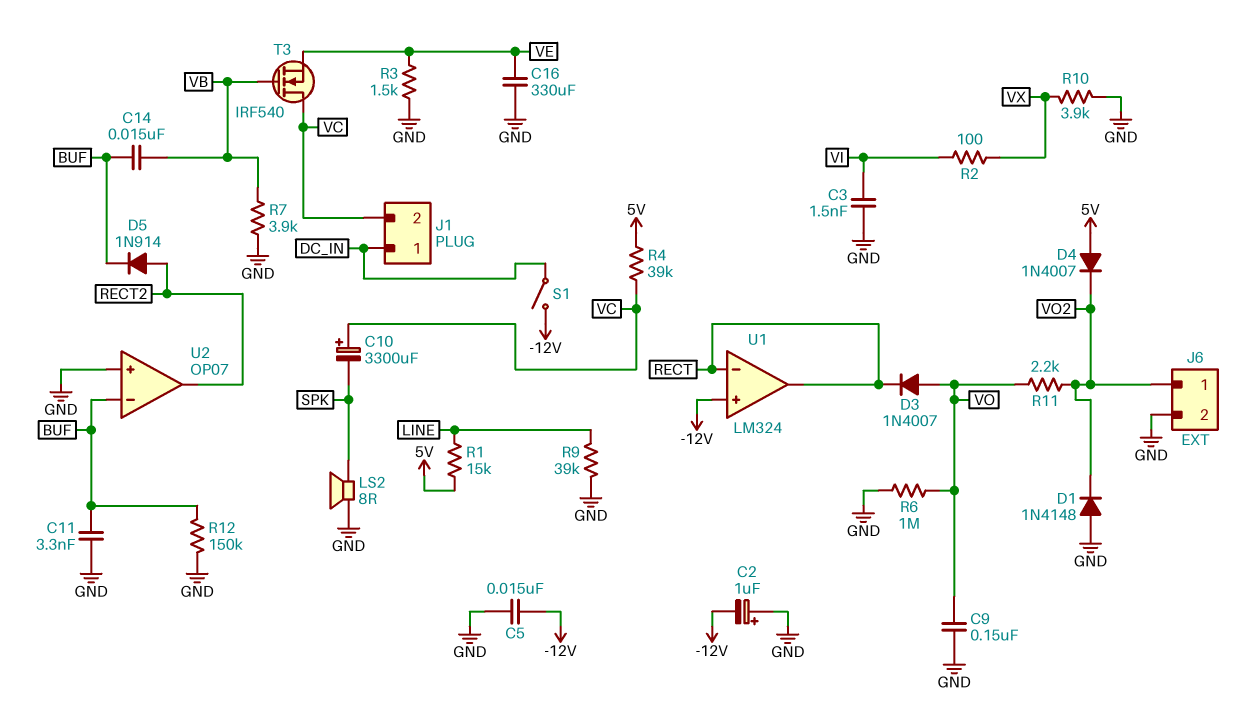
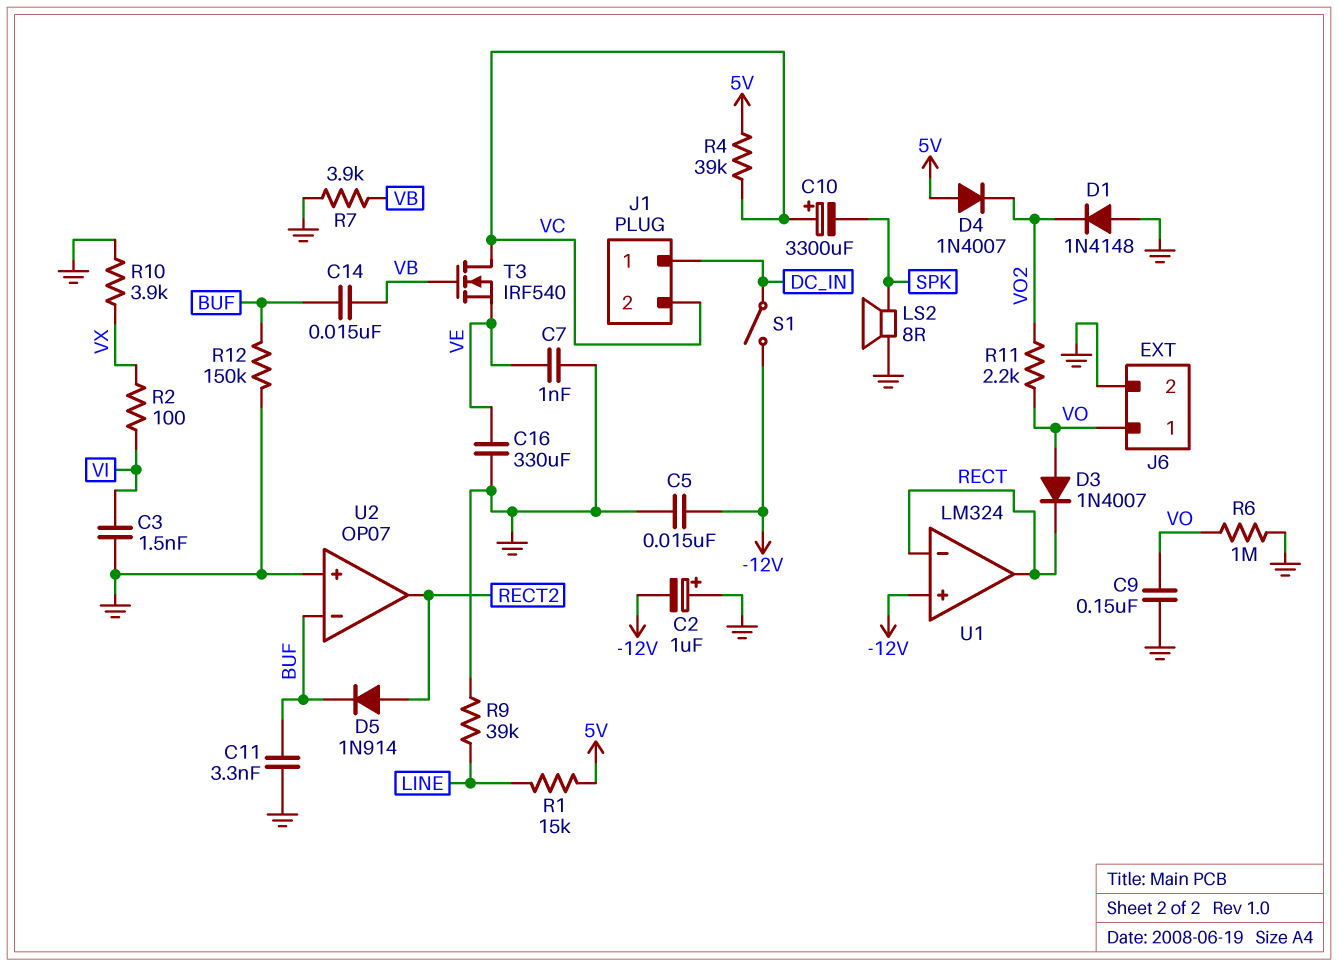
C7: none -> 1nF (GND, VE)
J6 pin 1: VO2 -> VO
R3: 1.5k (GND, VE) -> none

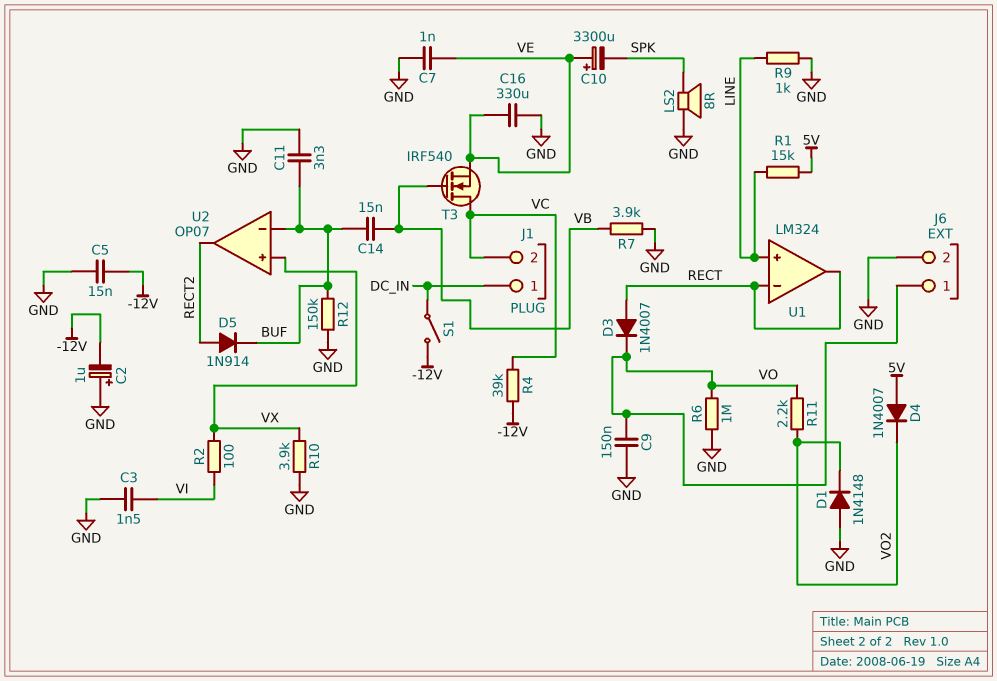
C10: 3300uF (plus VC, minus SPK) -> 3300uF (plus VE, minus SPK)
D3: diode 1N4007 (A VO, K RECT) -> diode 1N4007 (A RECT, K VO)
R4: 39k (5V, VC) -> 39k (-12V, VC)
R9: 39k (GND, LINE) -> 1k (GND, LINE)
U1 pin in+: -12V -> LINE
U2 pin in+: GND -> VX

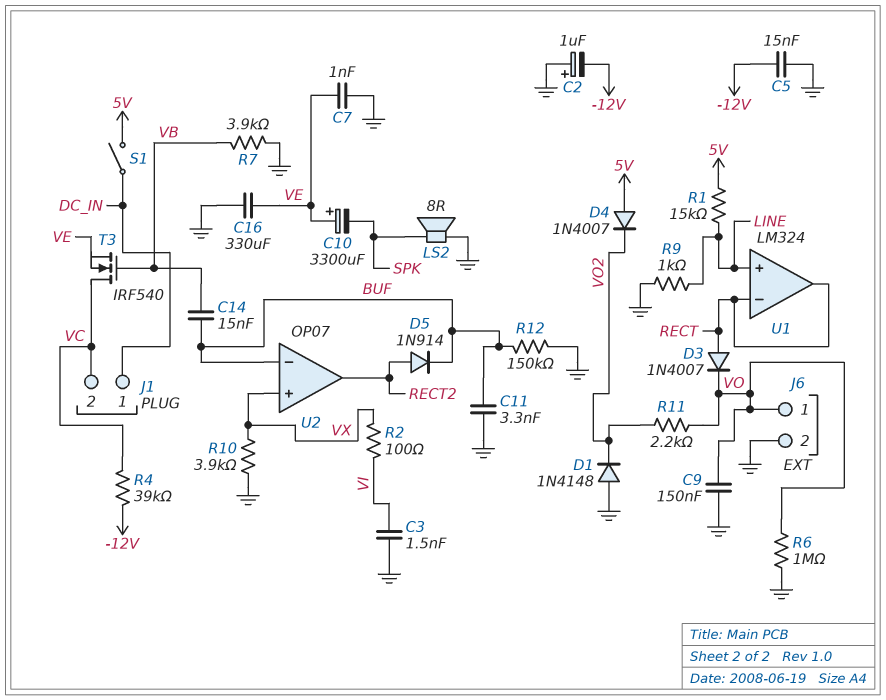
S1: switch (-12V, DC_IN) -> switch (5V, DC_IN)

